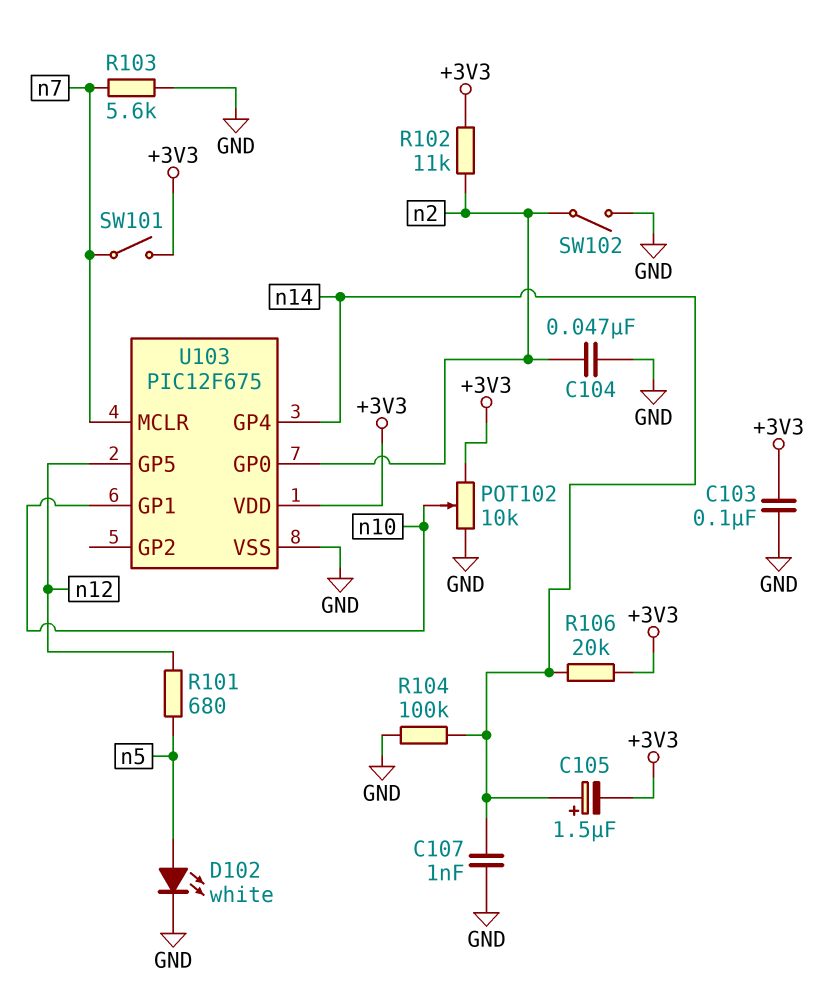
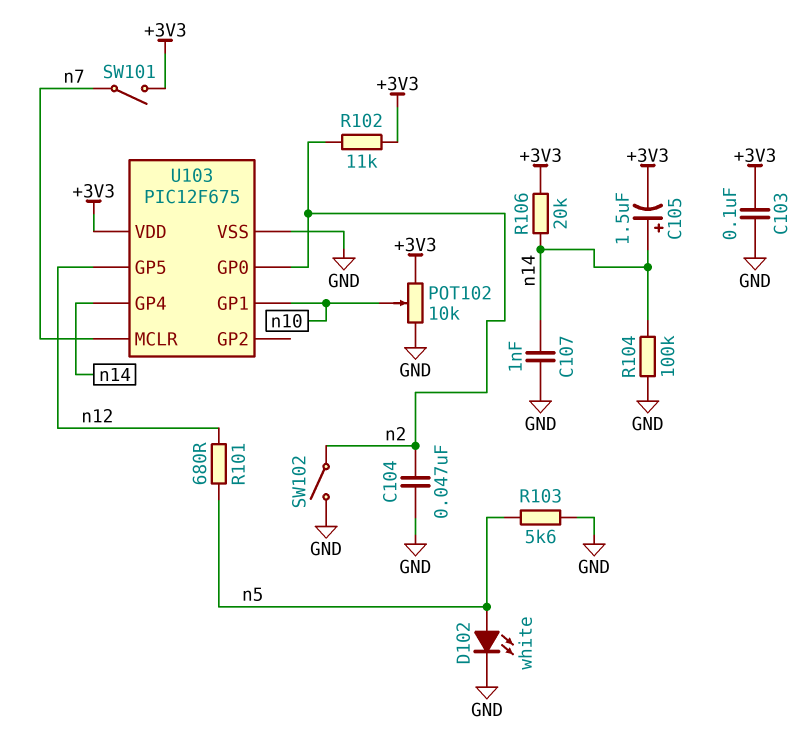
R103: 5.6k (GND, n7) -> 5.6k (GND, n5)

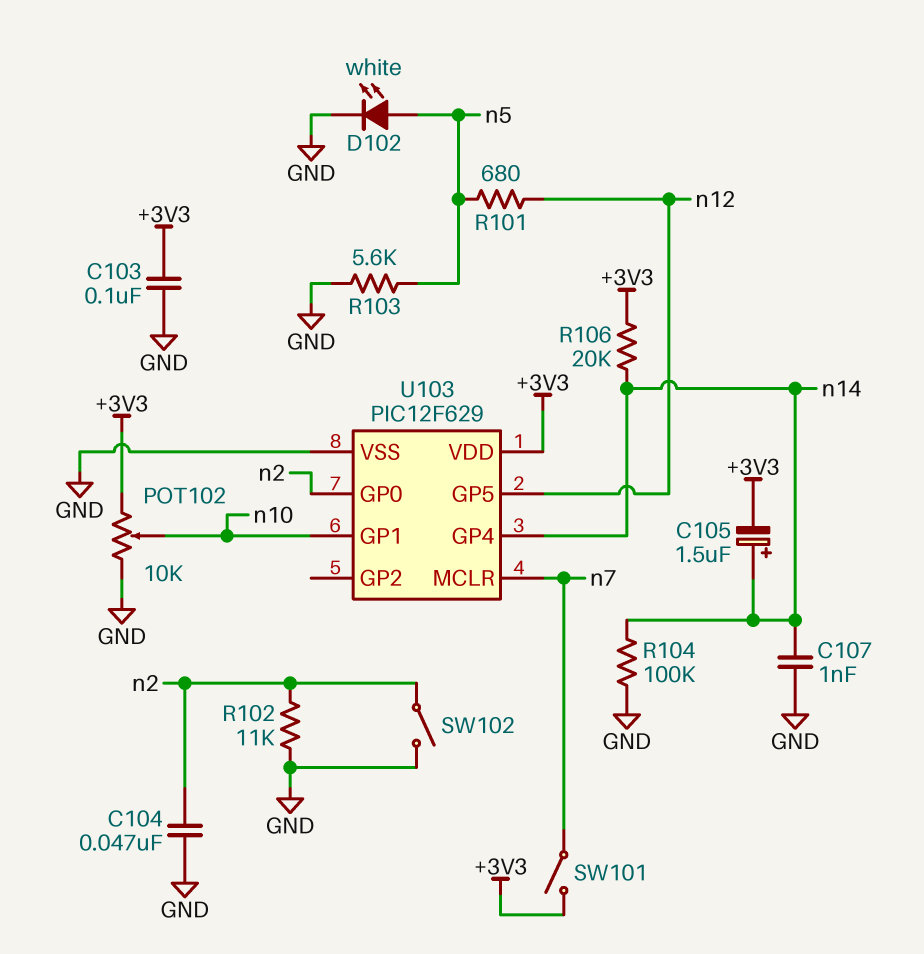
R102: 11k (+3V3, n2) -> 11k (GND, n2)
U103: PIC12F675 -> PIC12F629

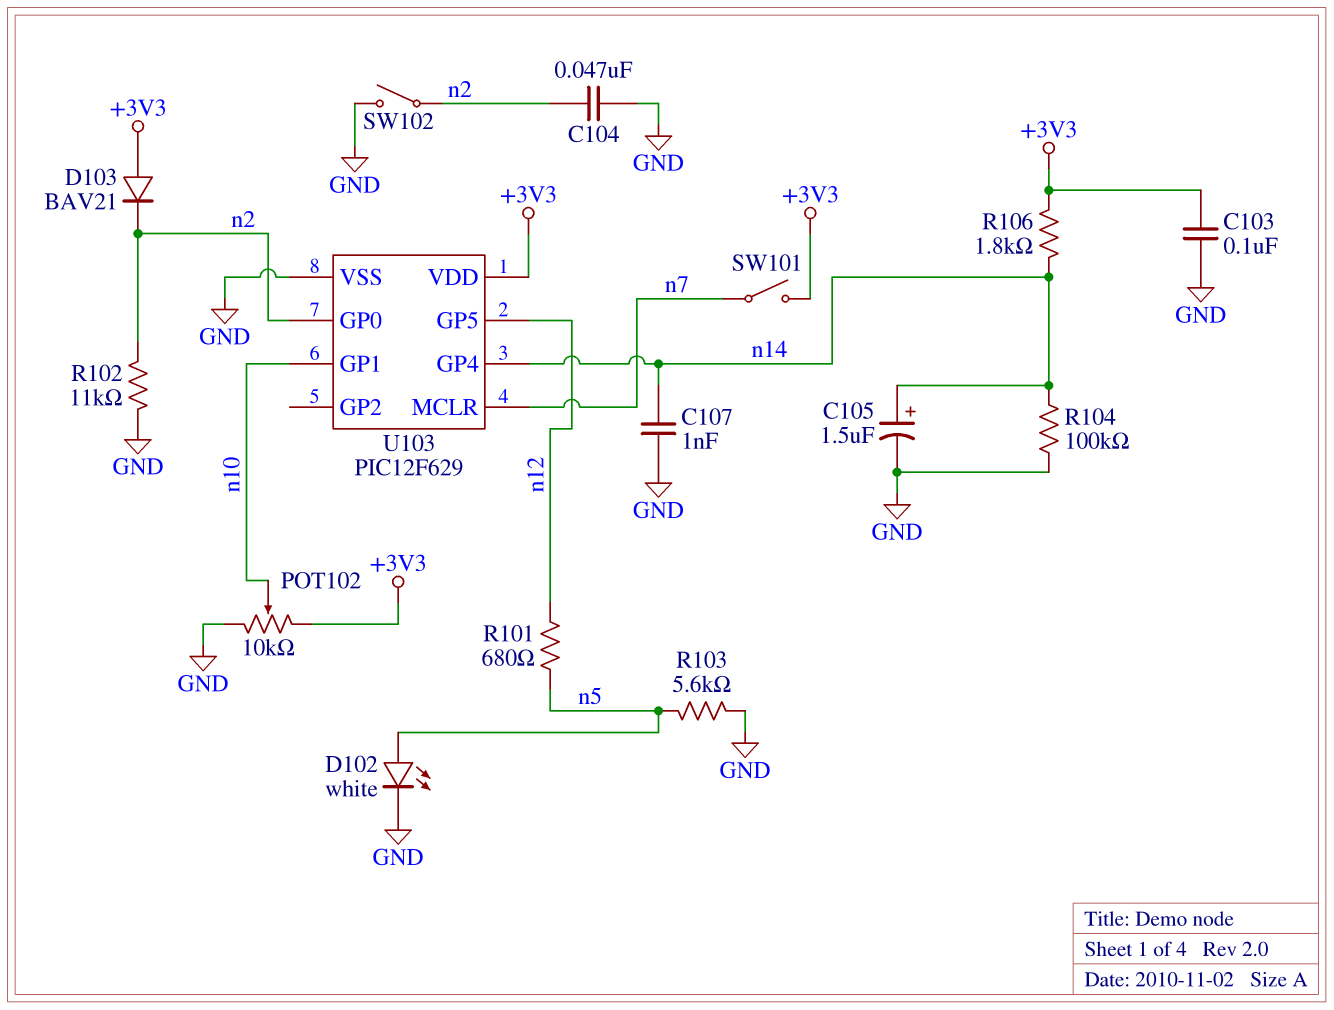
C105: 1.5uF (plus n14, minus +3V3) -> 1.5uF (plus n14, minus GND)
D103: none -> diode BAV21 (A +3V3, K n2)
R106: 20k (+3V3, n14) -> 1.8k (+3V3, n14)

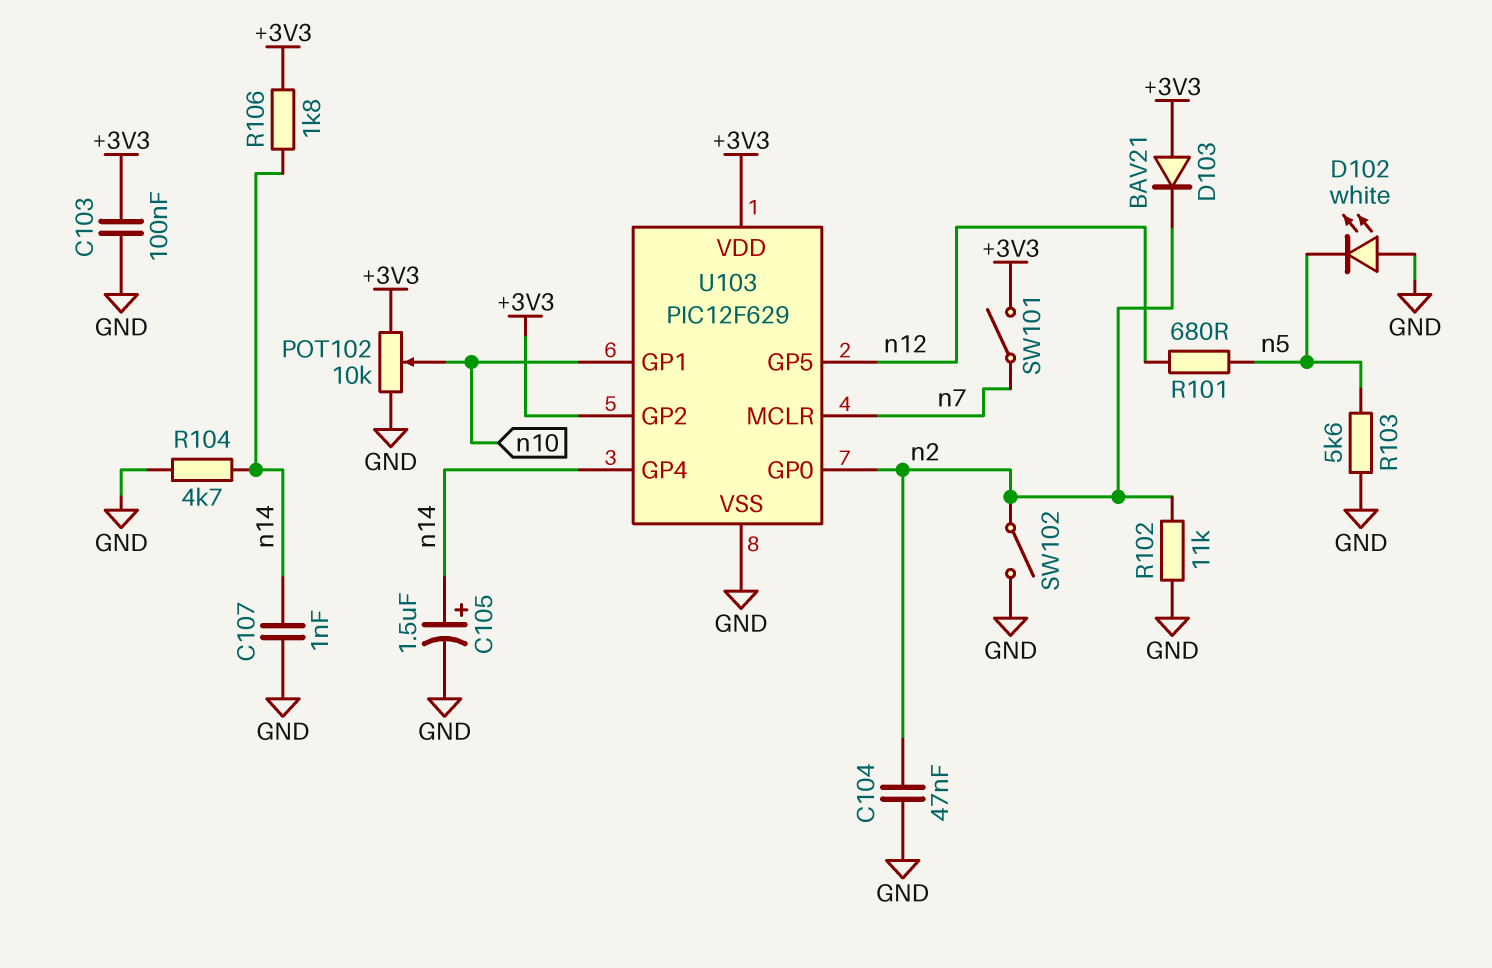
D102: LED white (A n5, K GND) -> LED white (A GND, K n5)
R104: 100k (GND, n14) -> 4.7k (GND, n14)
U103 pin GP2: none -> +3V3

